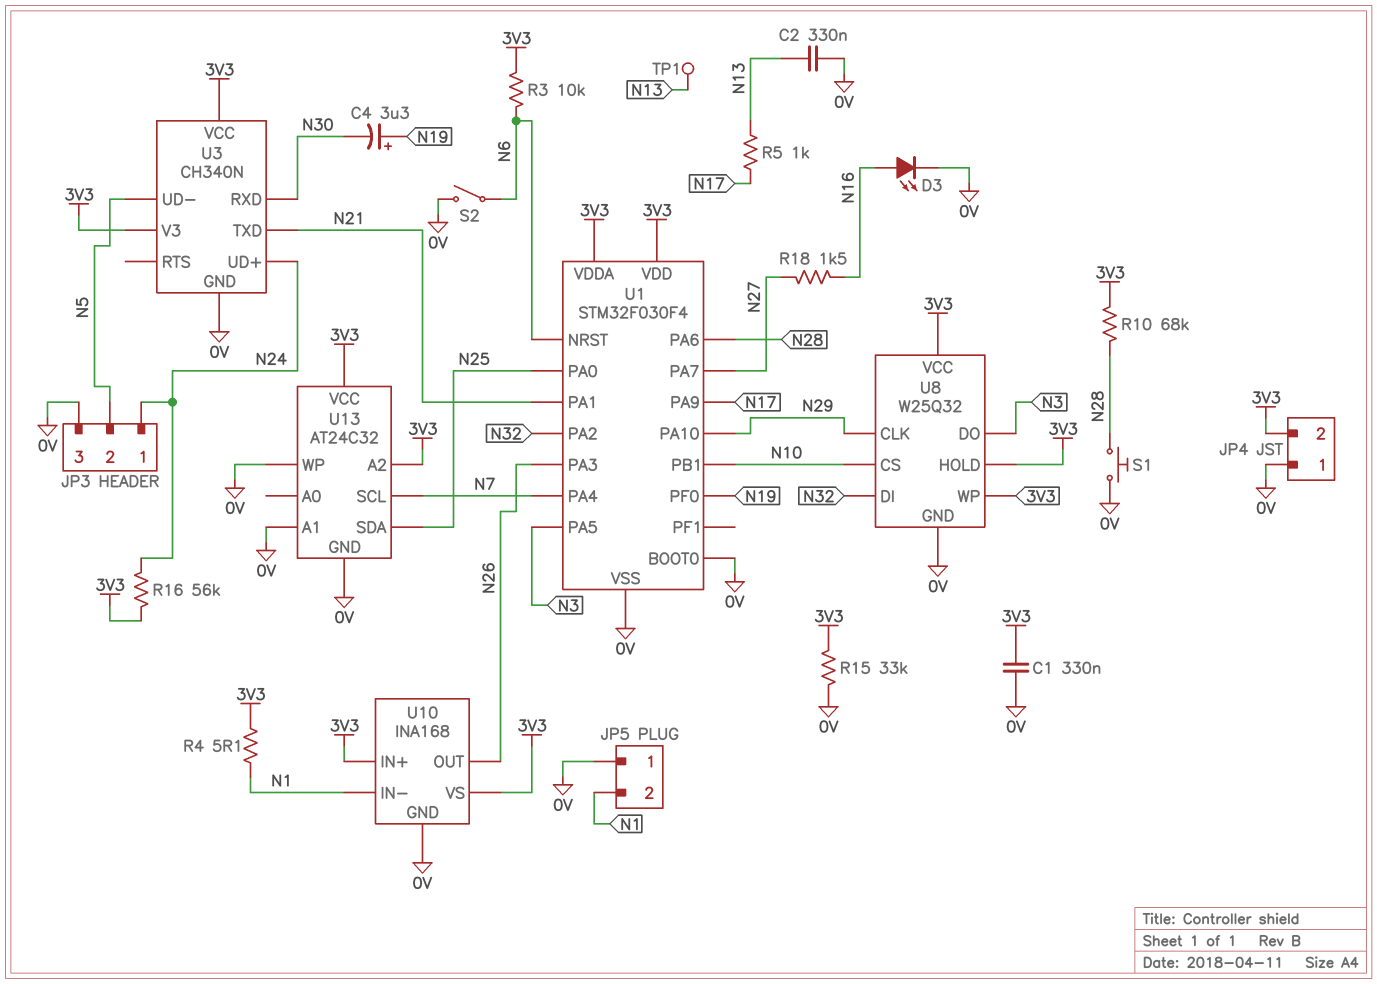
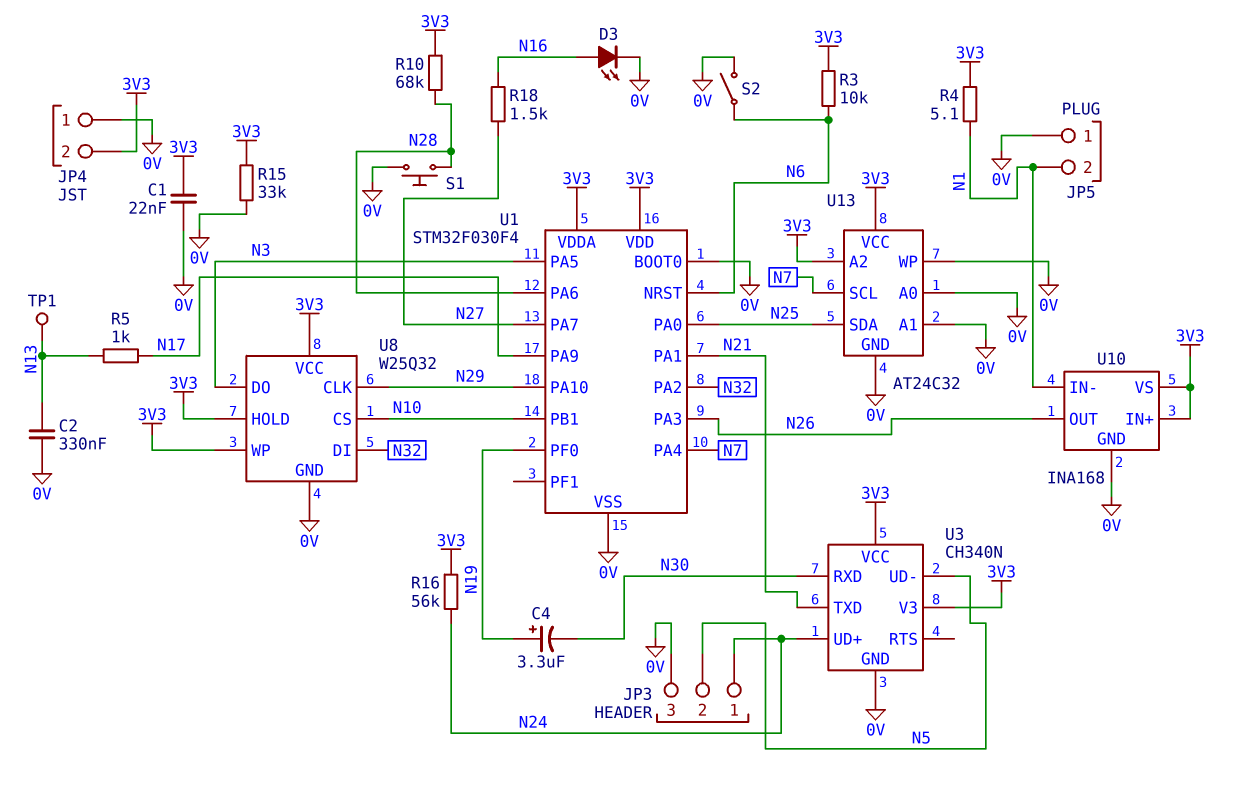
C1: 330nF (0V, 3V3) -> 22nF (0V, 3V3)
U13 pin A0: none -> 0V

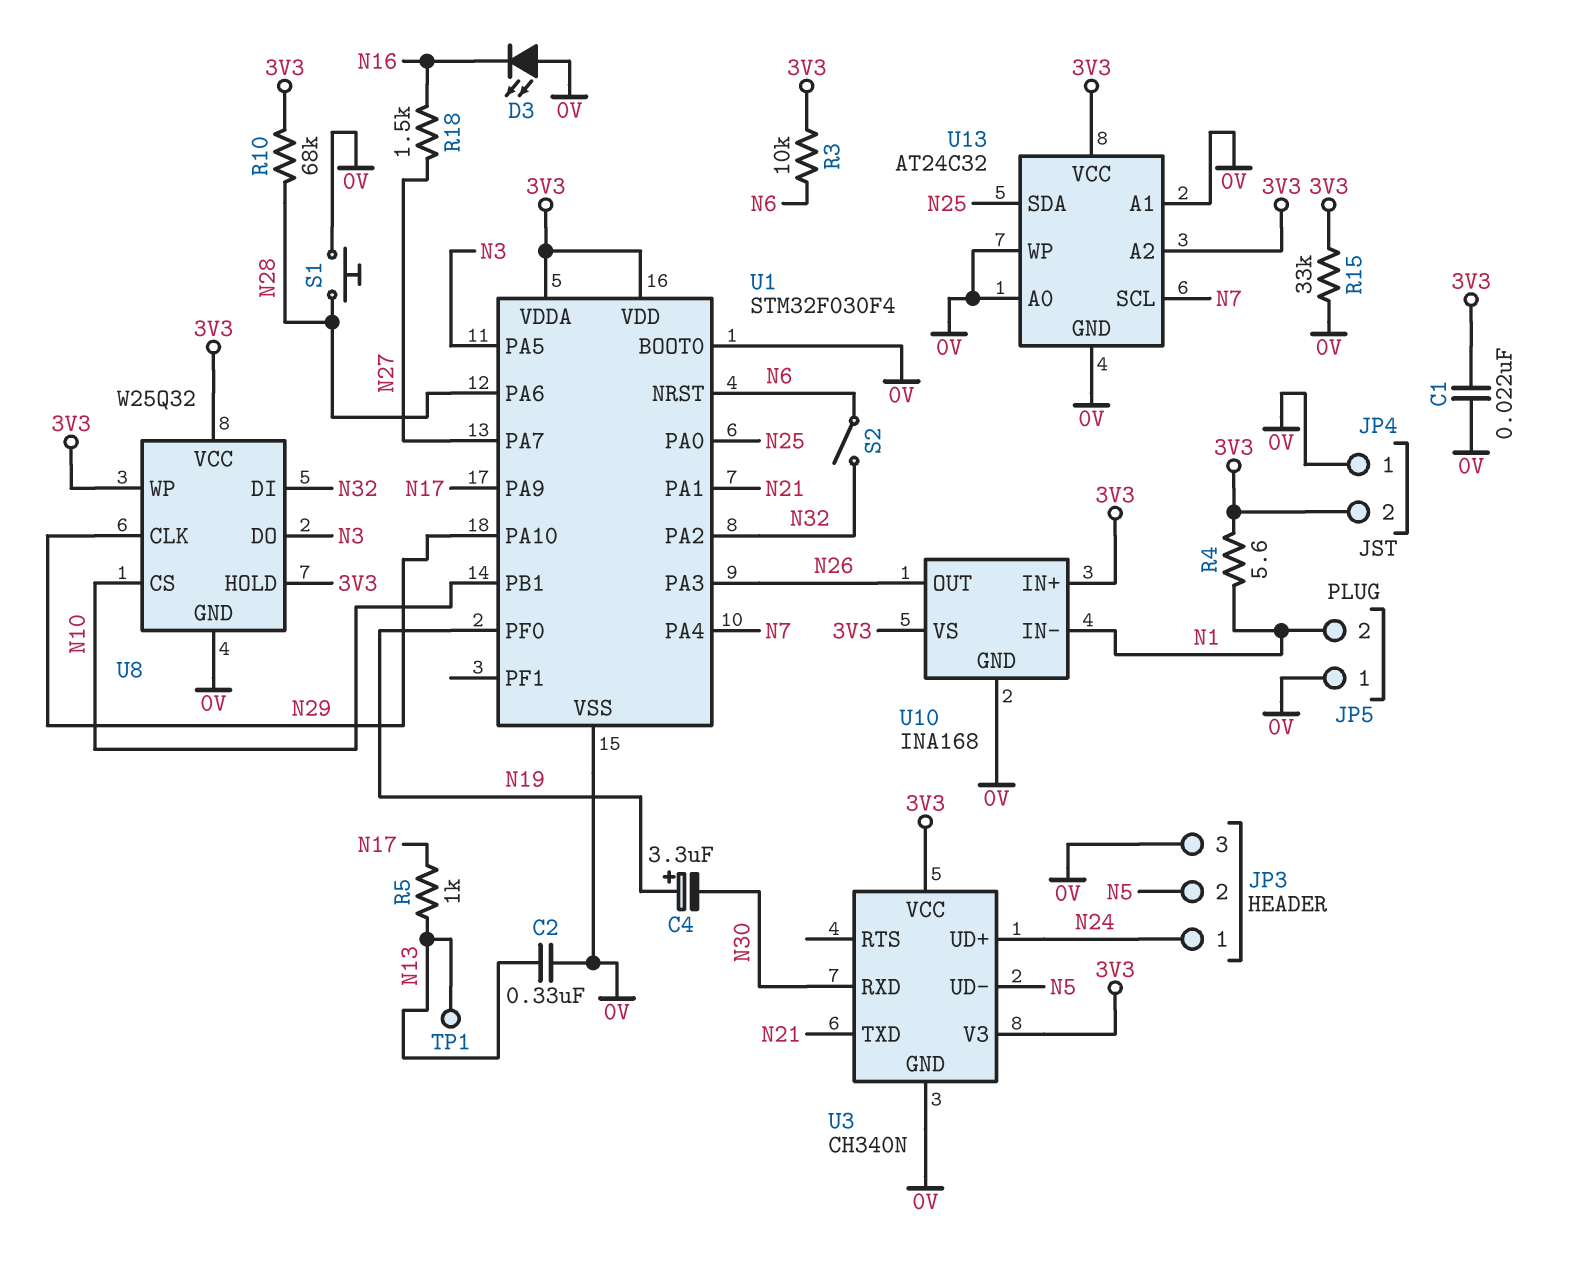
D3: LED (A N16, K 0V) -> LED (A 0V, K N16)
R4: 5.1 (3V3, N1) -> 5.6 (3V3, N1)
R16: 56k (3V3, N24) -> none
S2: switch (0V, N6) -> switch (N6, N32)

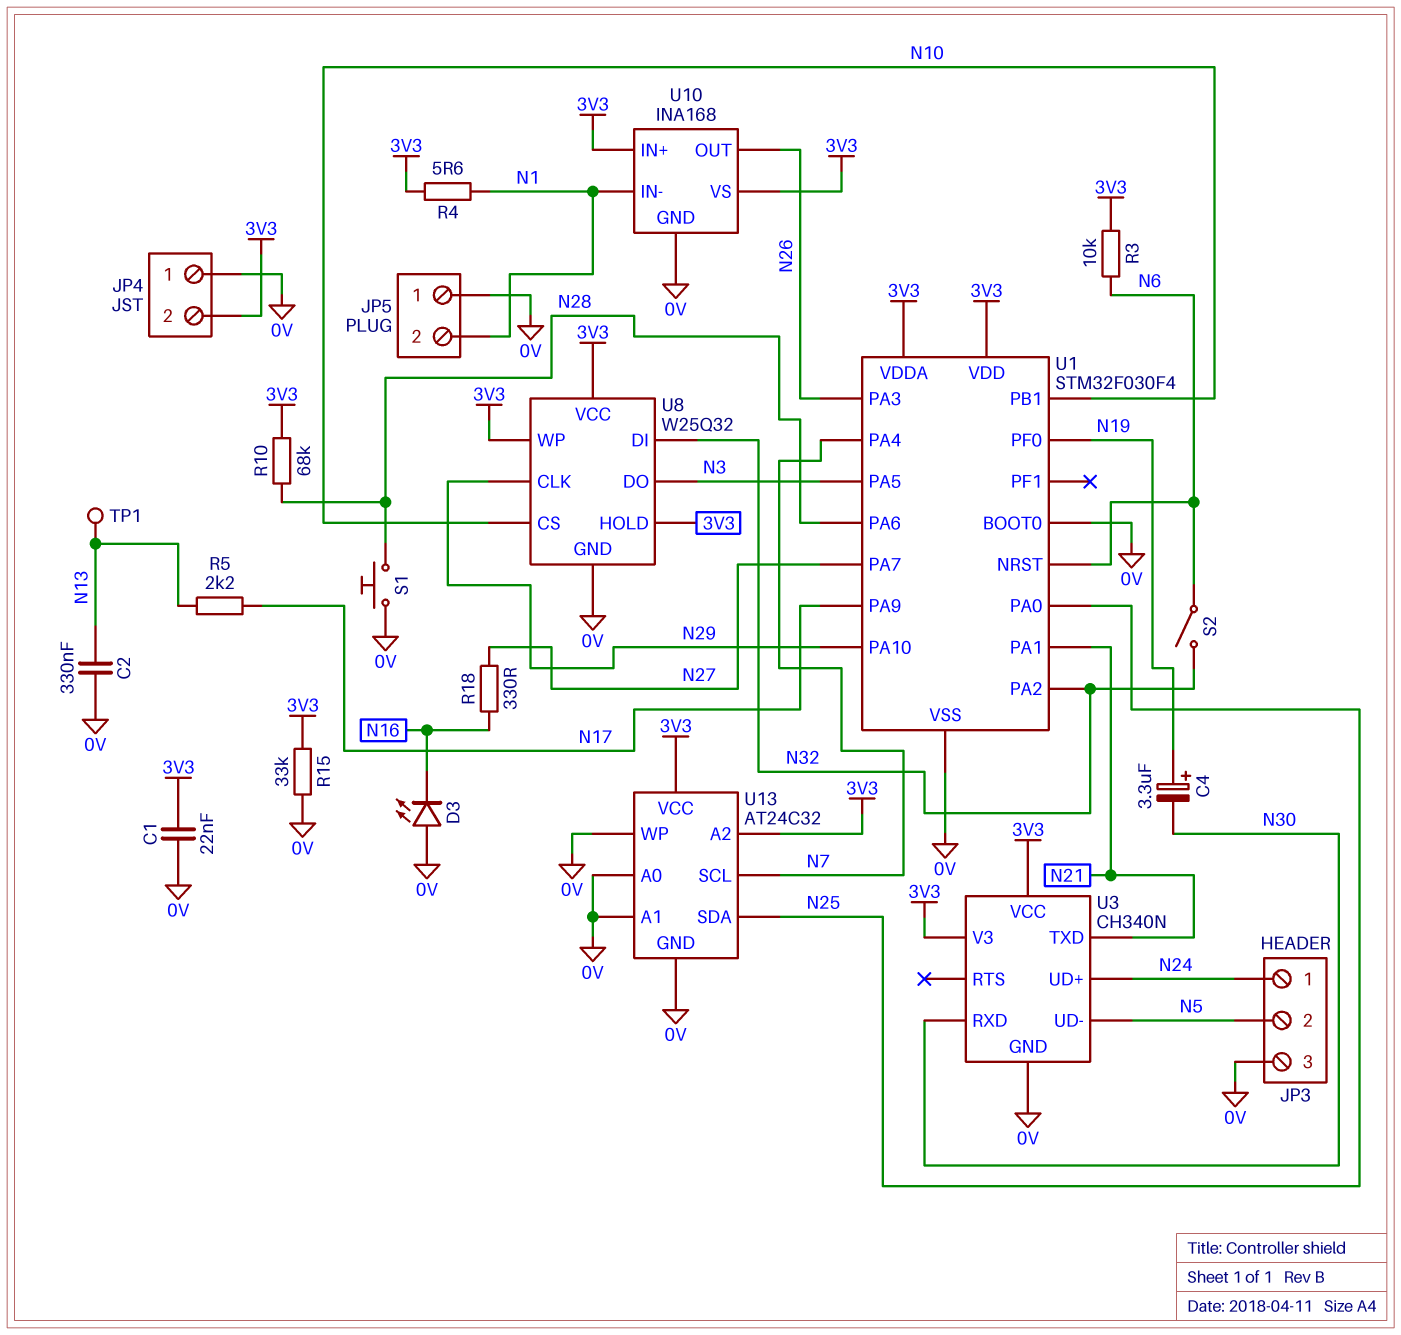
R5: 1k (N13, N17) -> 2.2k (N13, N17)
R18: 1.5k (N16, N27) -> 330 (N16, N27)

